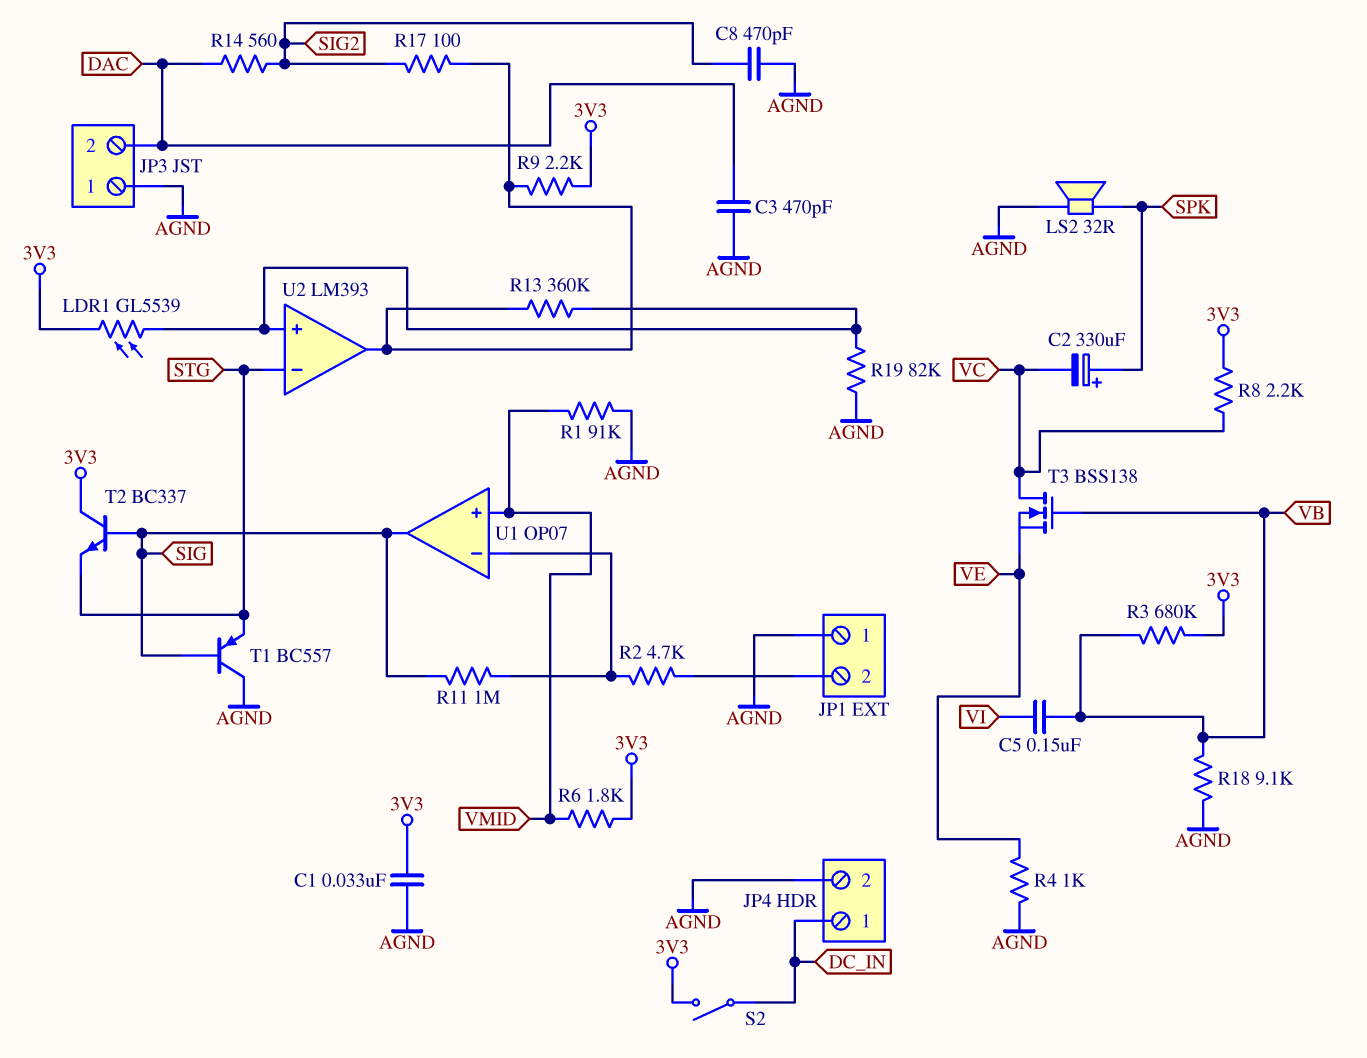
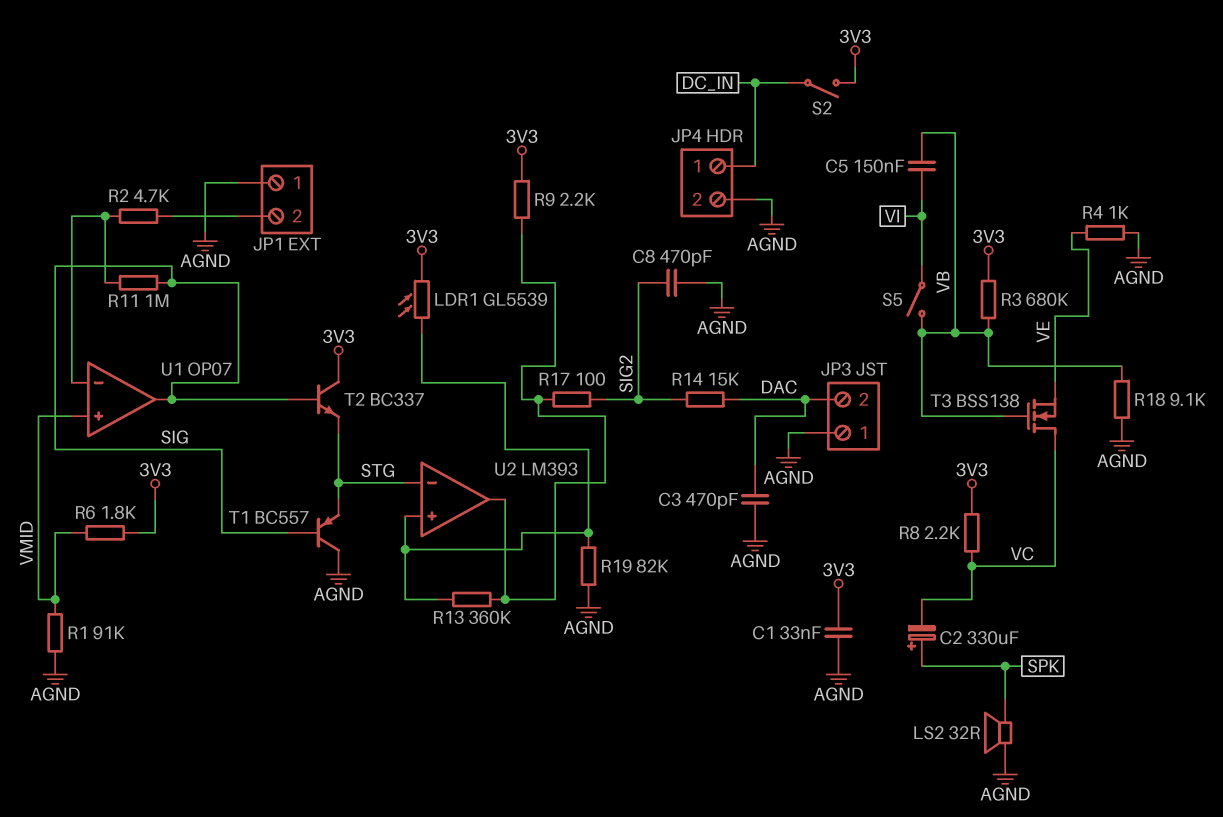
R14: 560 (DAC, SIG2) -> 15k (DAC, SIG2)
S5: none -> switch (VB, VI)

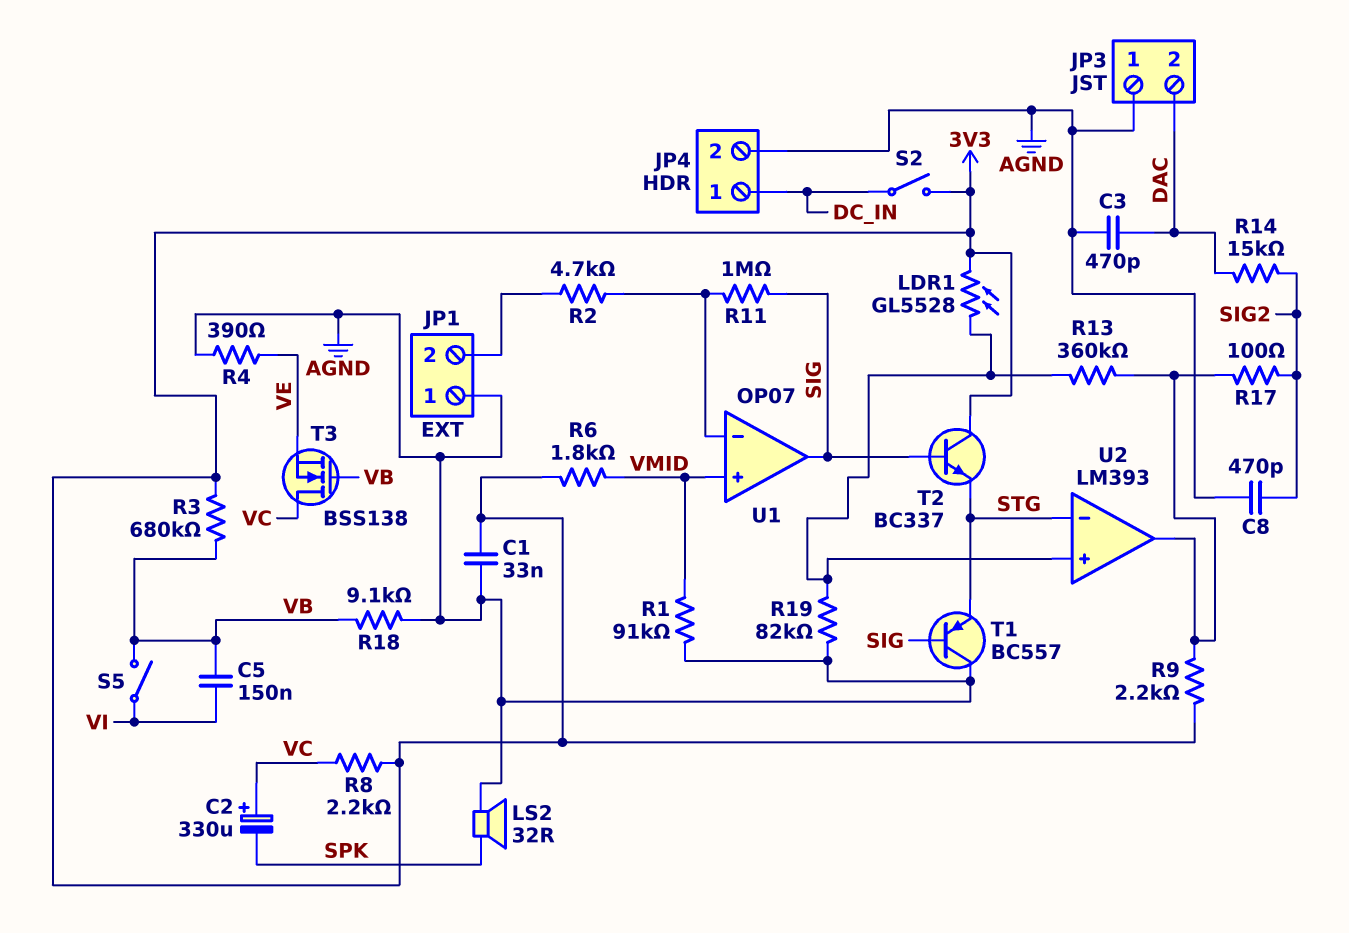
C2: 330uF (plus SPK, minus VC) -> 330uF (plus VC, minus SPK)
LDR1: GL5539 (3V3, U2/in+) -> GL5528 (3V3, U2/in+)
R4: 1k (AGND, VE) -> 390 (AGND, VE)

